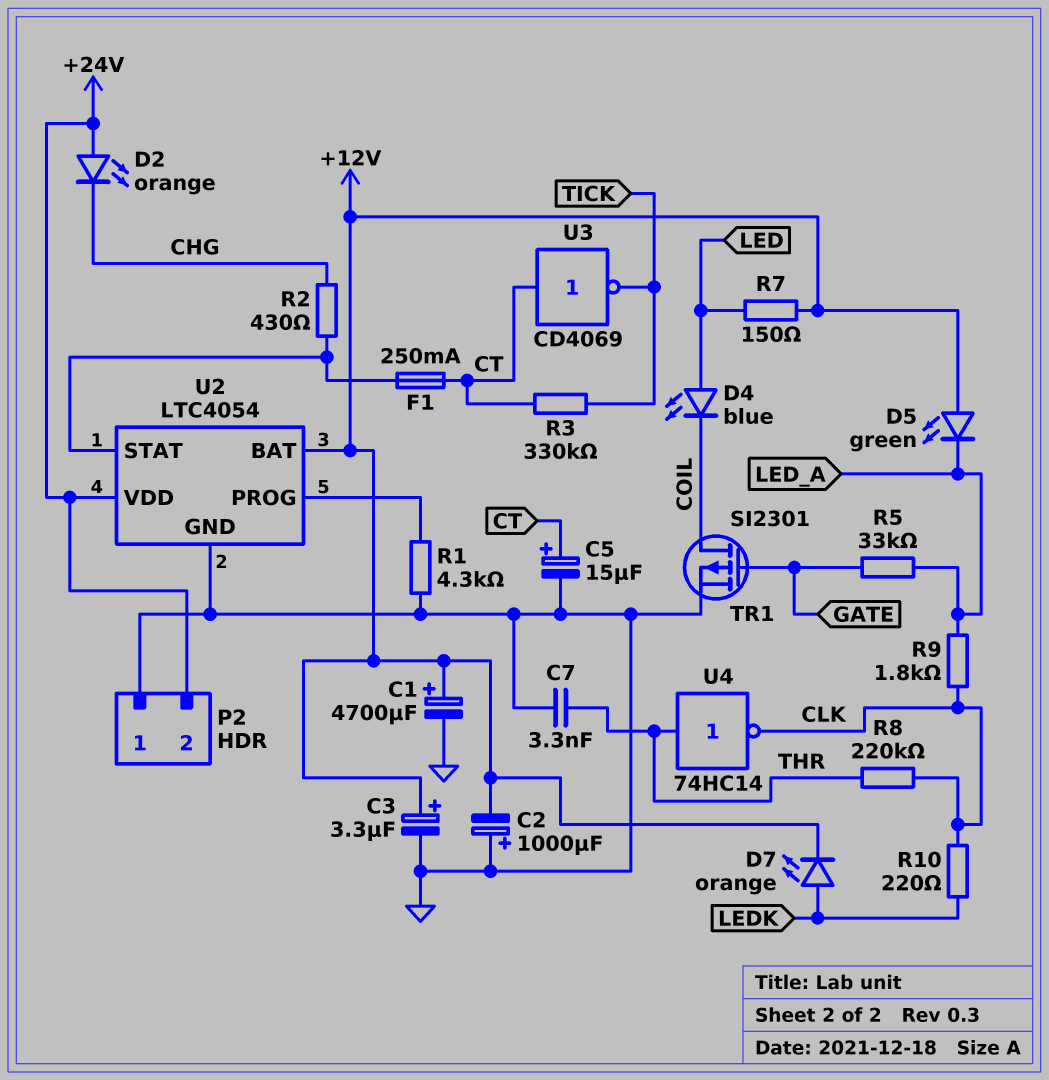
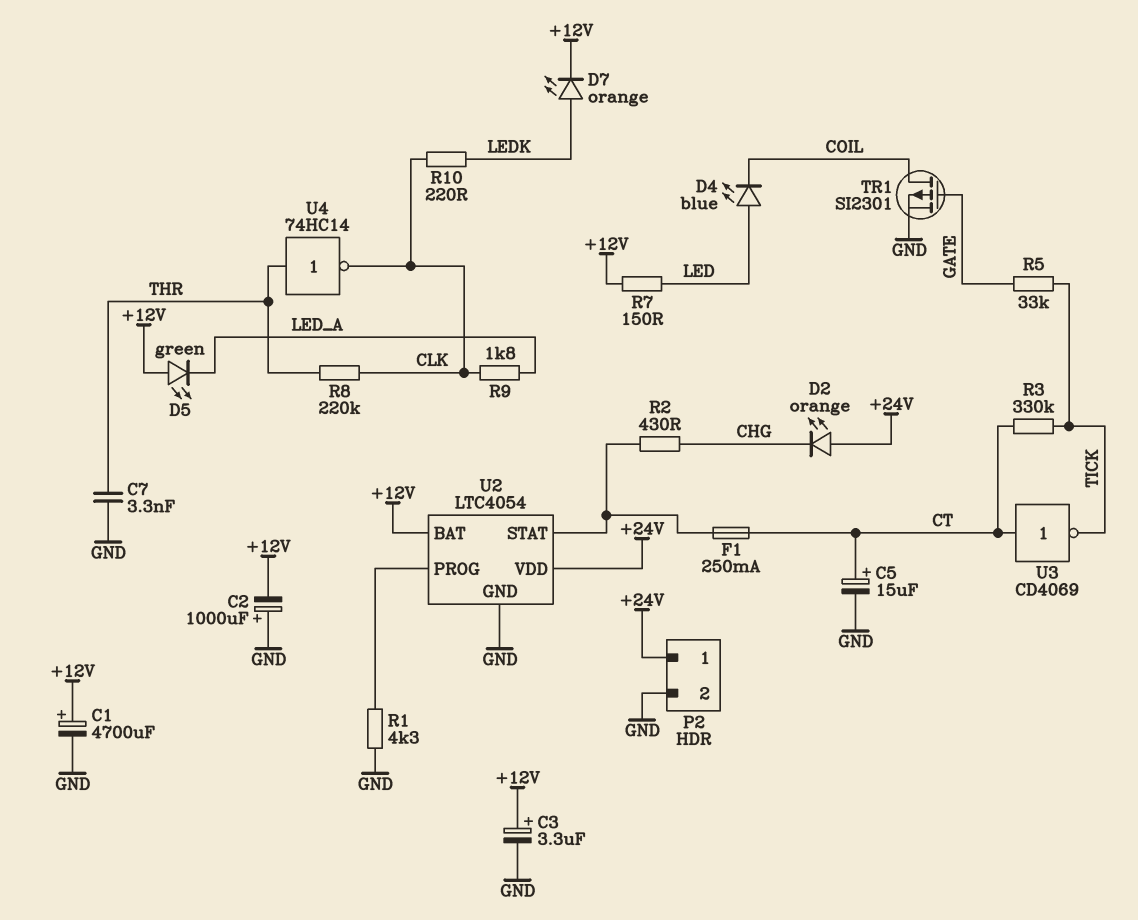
P2 pin 1: GND -> +24V
P2 pin 2: +24V -> GND
R5: 33k (GATE, LED_A) -> 33k (GATE, TICK)

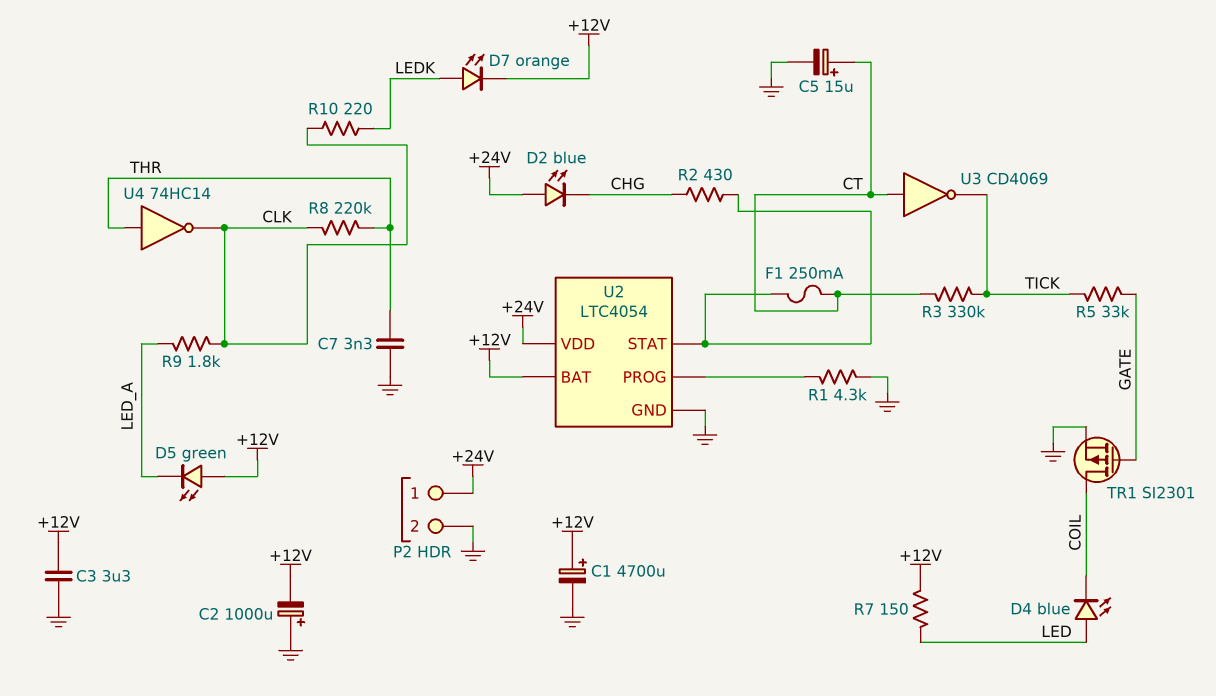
C3: 3.3uF (plus +12V, minus GND) -> 3.3uF (+12V, GND)
D2: LED orange (A +24V, K CHG) -> LED blue (A +24V, K CHG)

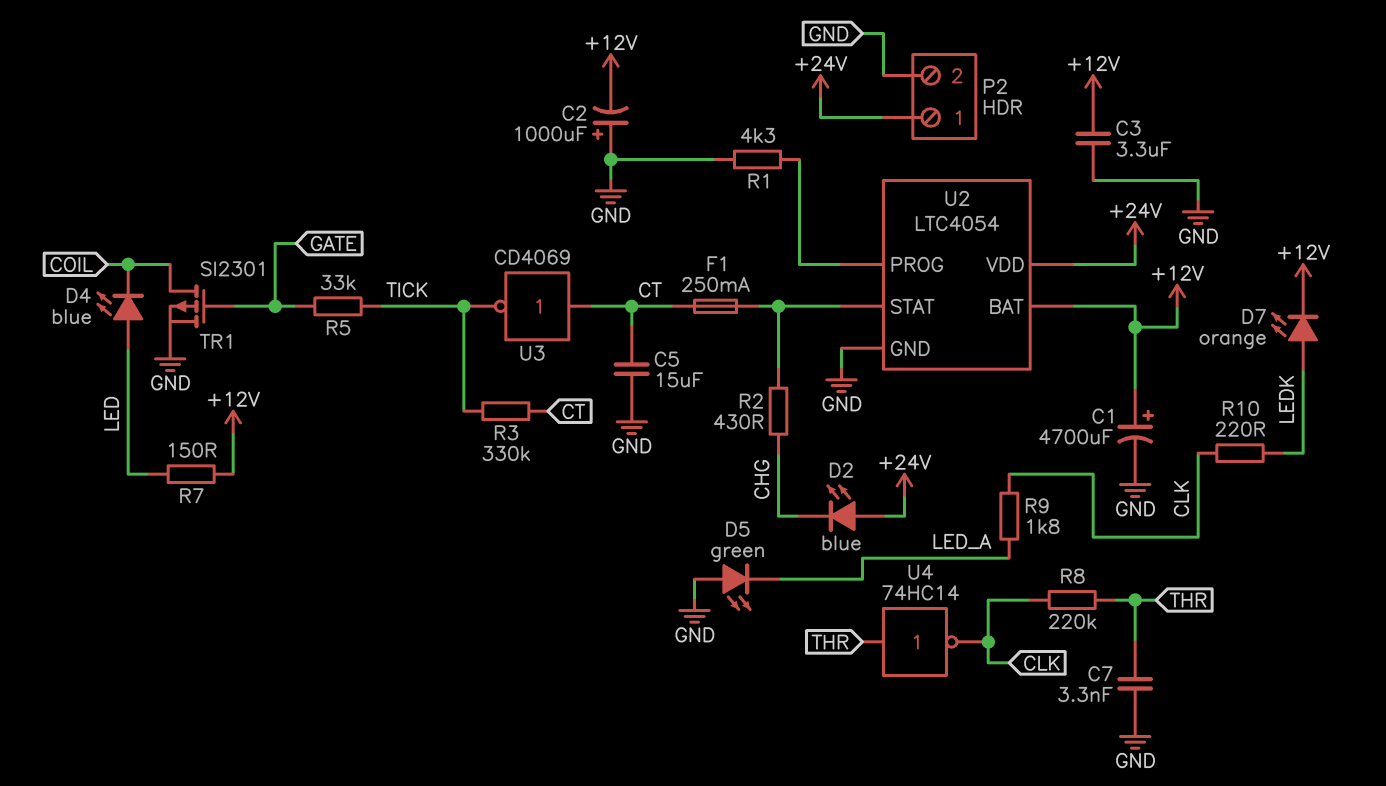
C5: 15uF (plus CT, minus GND) -> 15uF (CT, GND)
D5: LED green (A +12V, K LED_A) -> LED green (A GND, K LED_A)

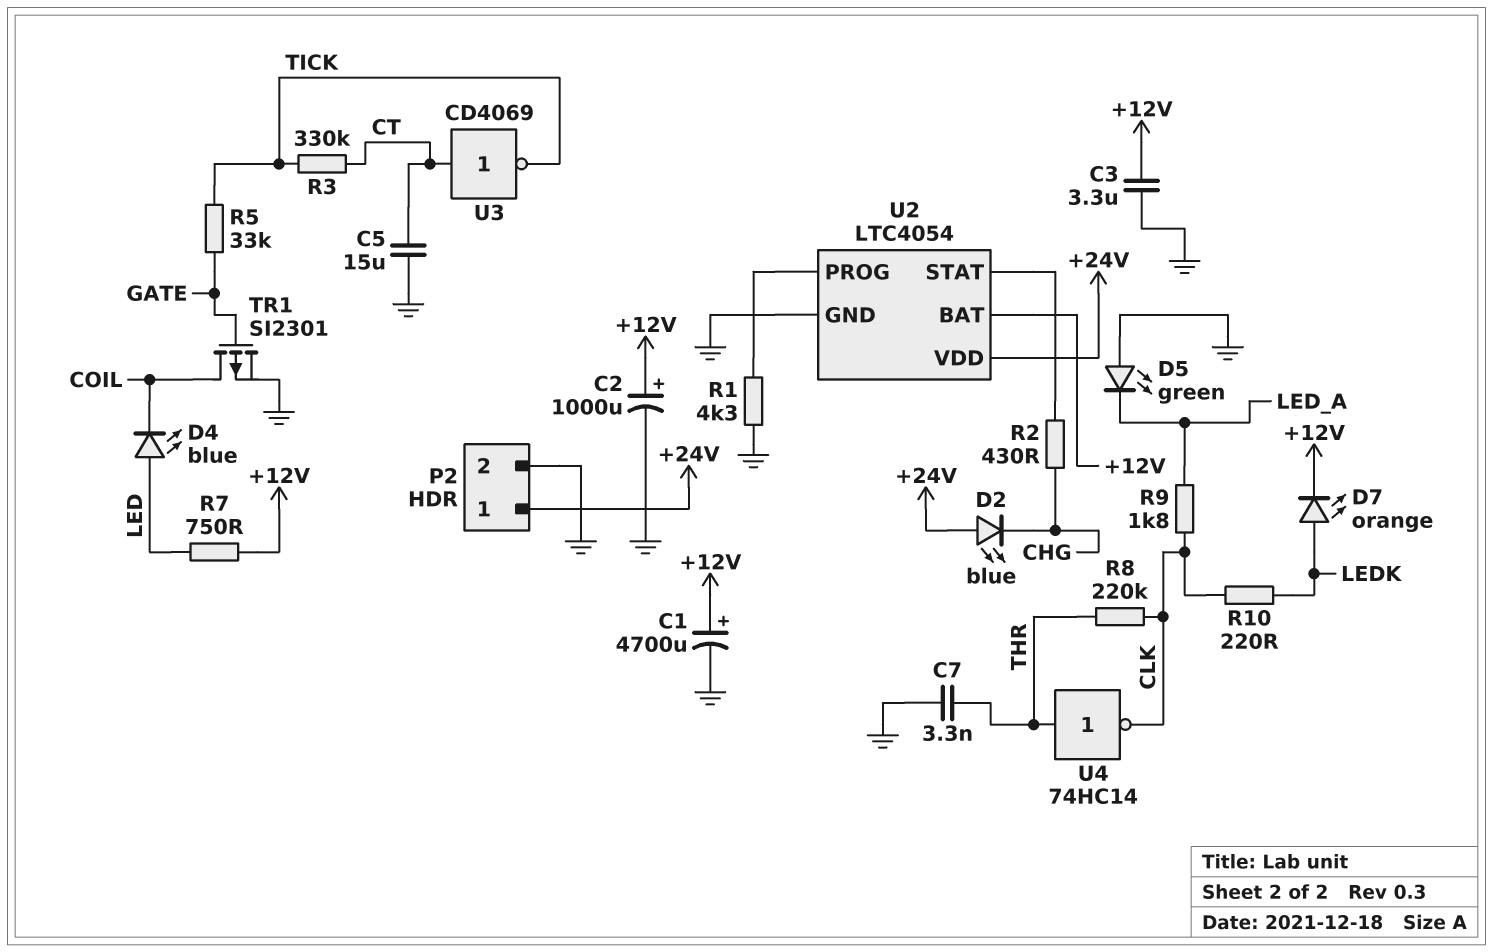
C2: 1000uF (plus GND, minus +12V) -> 1000uF (plus +12V, minus GND)
F1: 250mA (CT, U2/STAT) -> none
R7: 150 (+12V, LED) -> 750 (+12V, LED)

